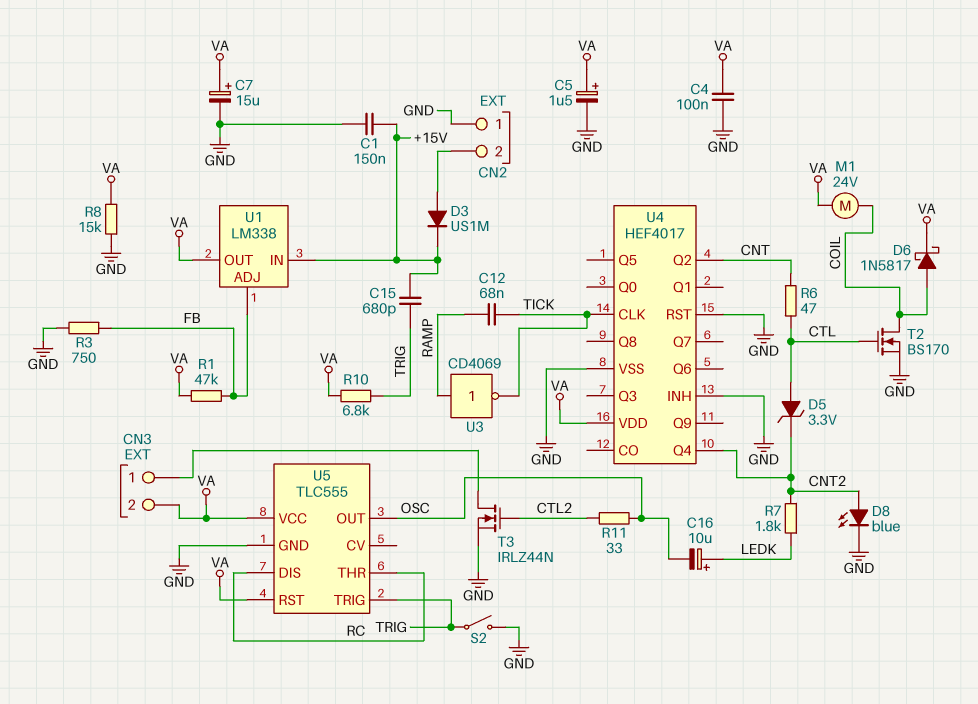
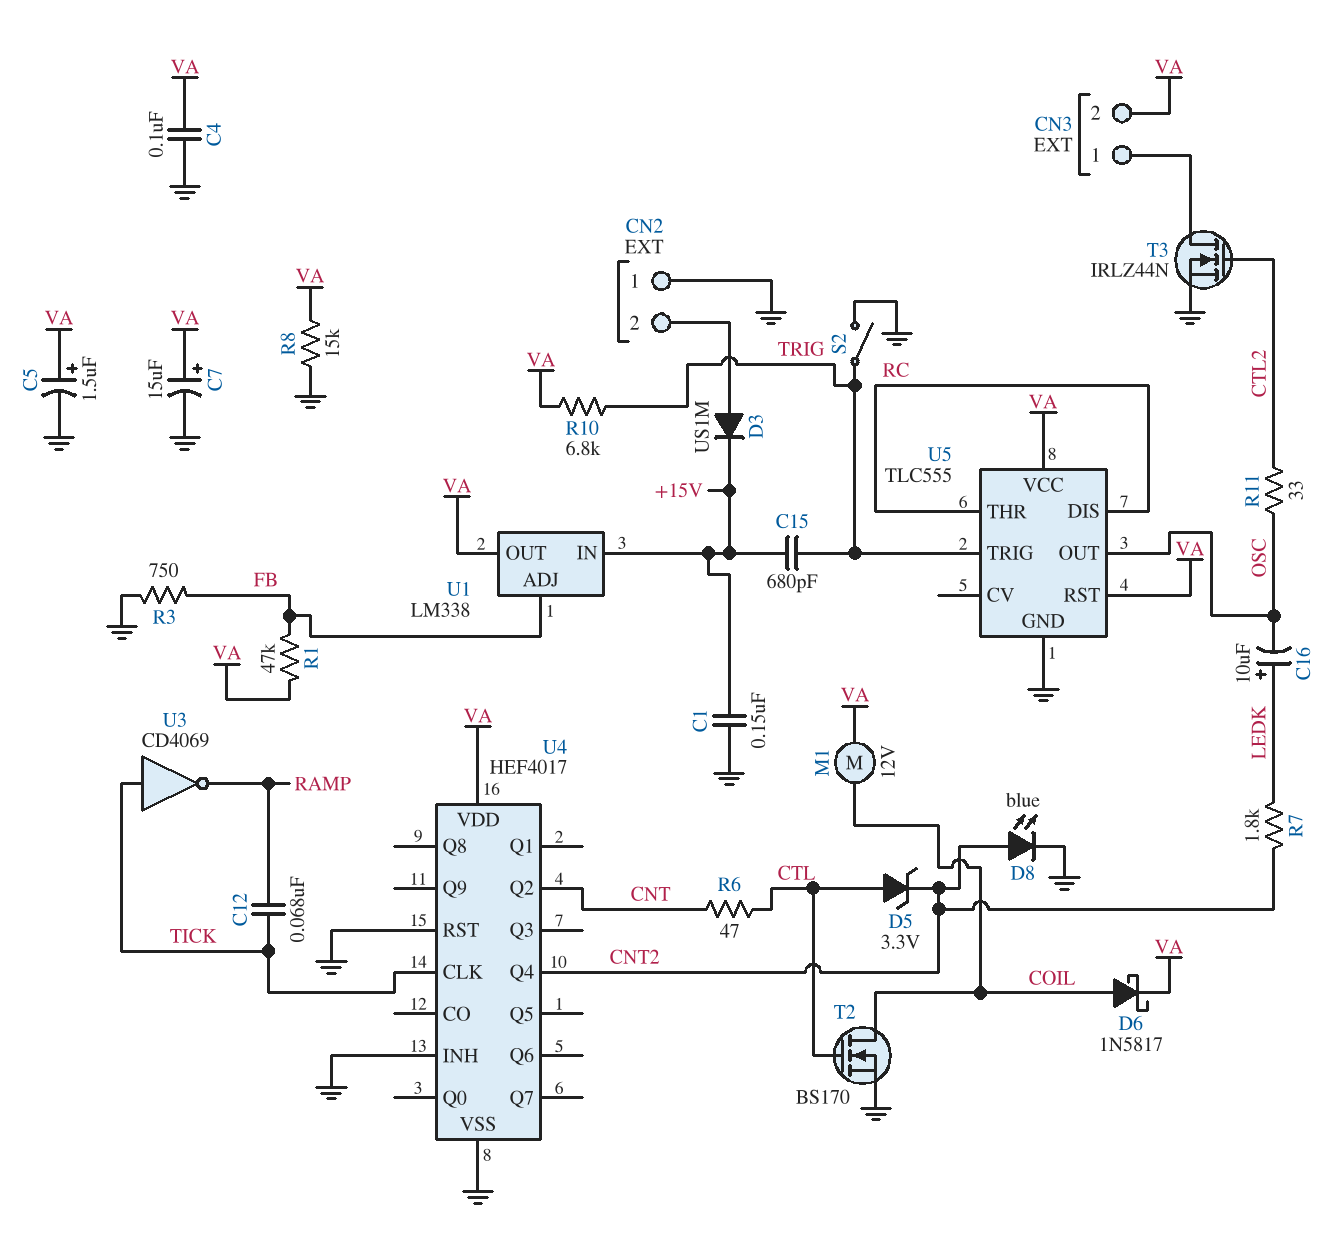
M1: motor 24V (COIL, VA) -> motor 12V (COIL, VA)
U3: NOT CD4069 (in RAMP, out TICK) -> NOT CD4069 (in TICK, out RAMP)

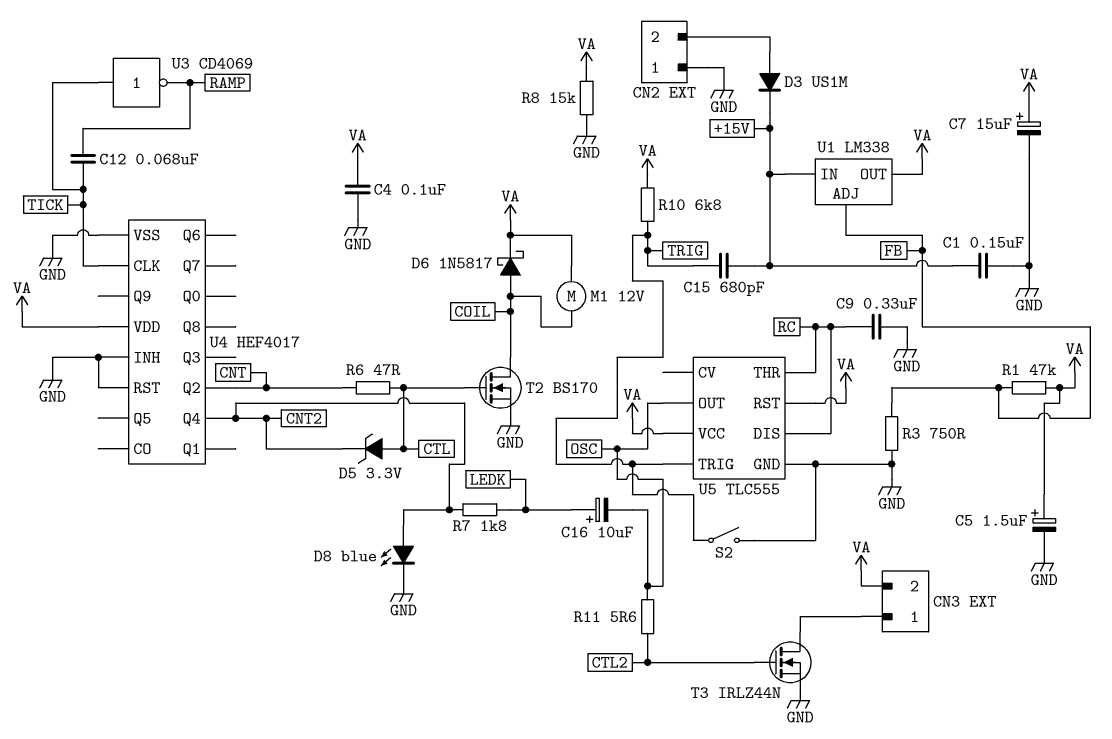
C9: none -> 330nF (GND, RC)
R11: 33 (CTL2, OSC) -> 5.6 (CTL2, OSC)

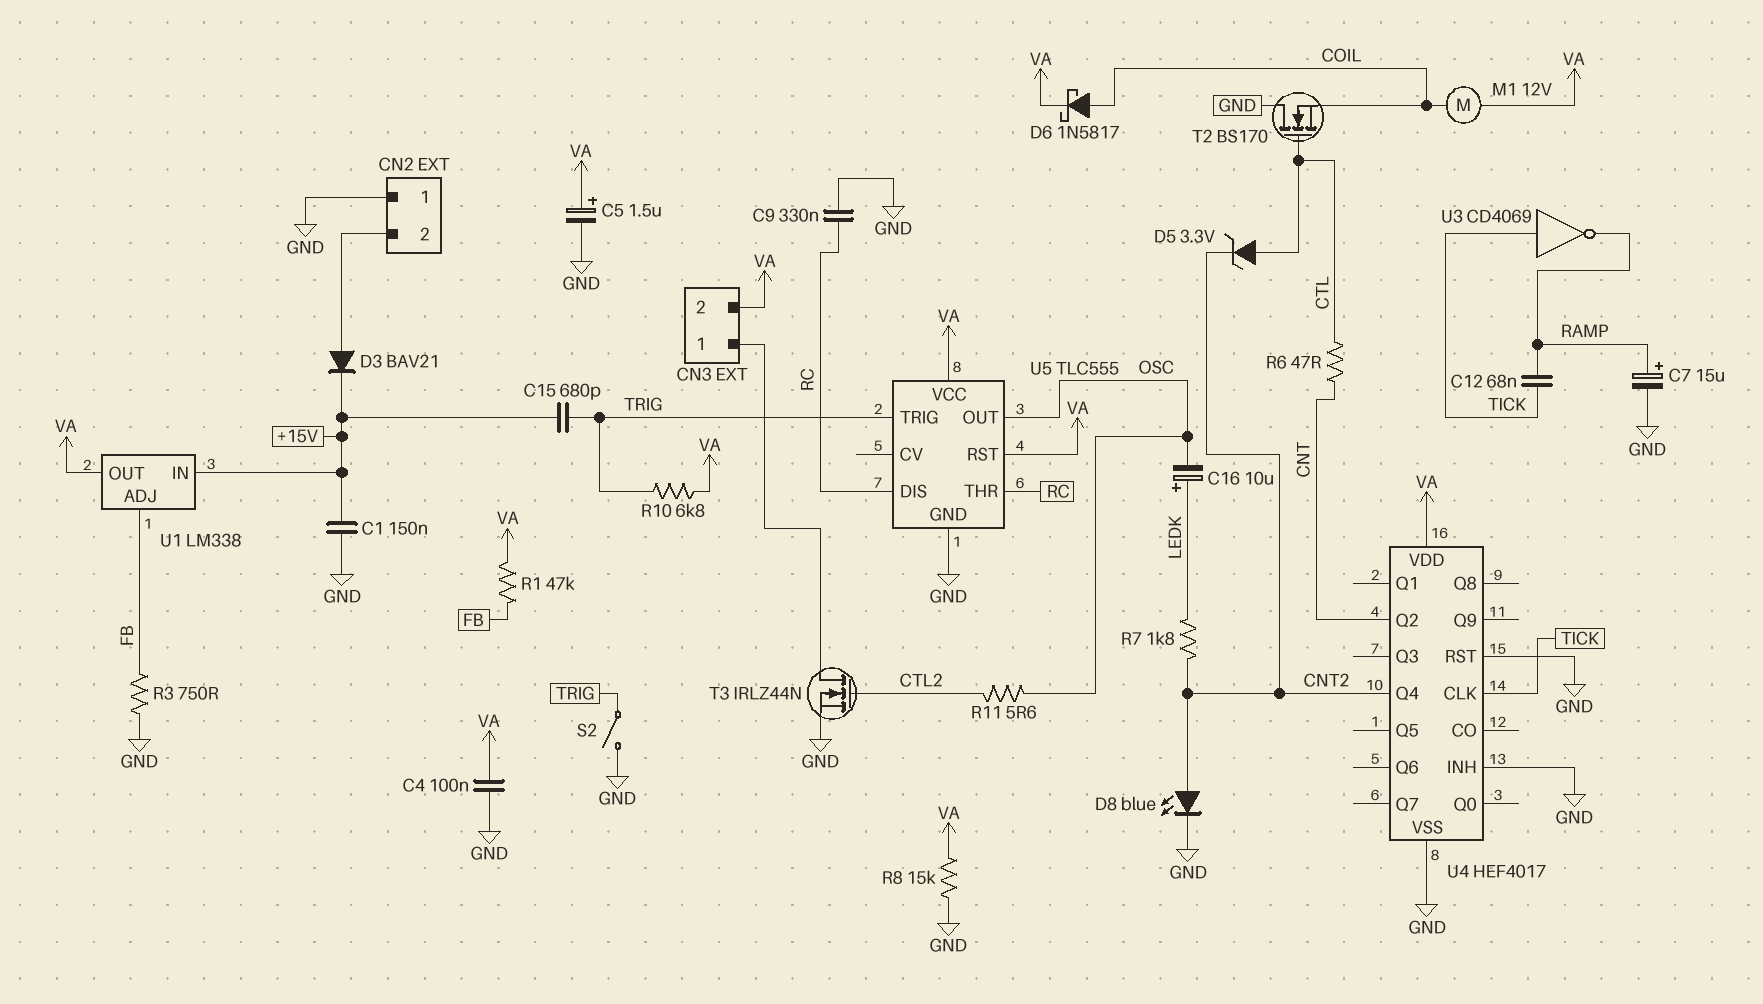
C7: 15uF (plus VA, minus GND) -> 15uF (plus RAMP, minus GND)
D3: diode US1M (A CN2/2, K +15V) -> diode BAV21 (A CN2/2, K +15V)
T2: NMOS BS170 (G CTL, D COIL, S GND) -> NMOS BS170 (G CTL, D GND, S COIL)

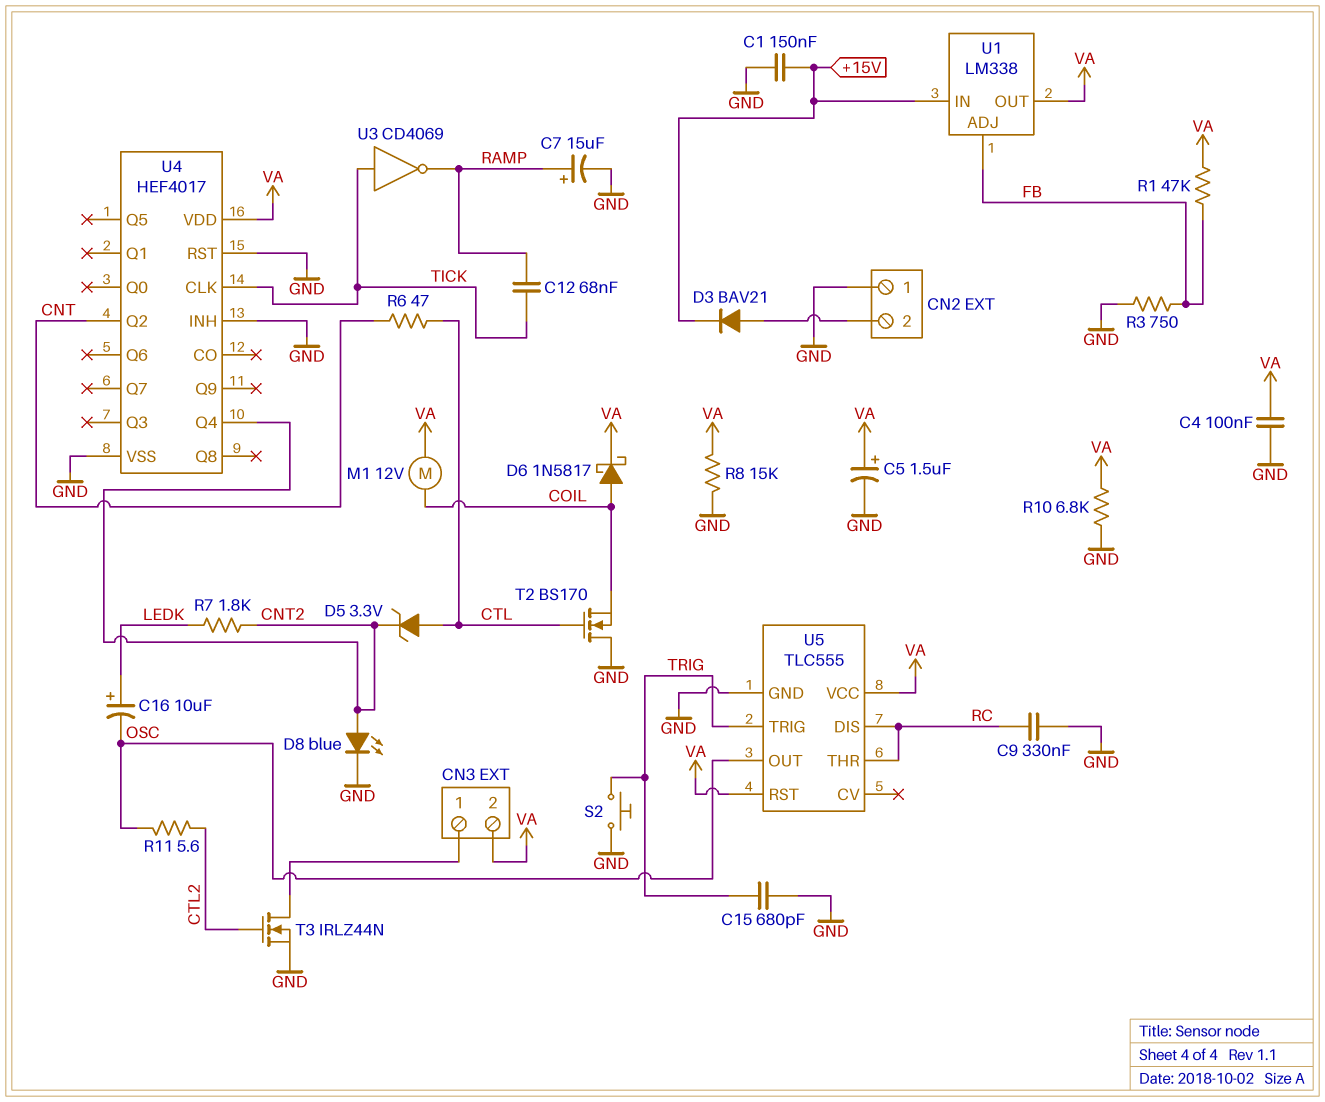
C15: 680pF (+15V, TRIG) -> 680pF (GND, TRIG)
R10: 6.8k (TRIG, VA) -> 6.8k (GND, VA)
S2: switch (GND, TRIG) -> button (GND, TRIG)

